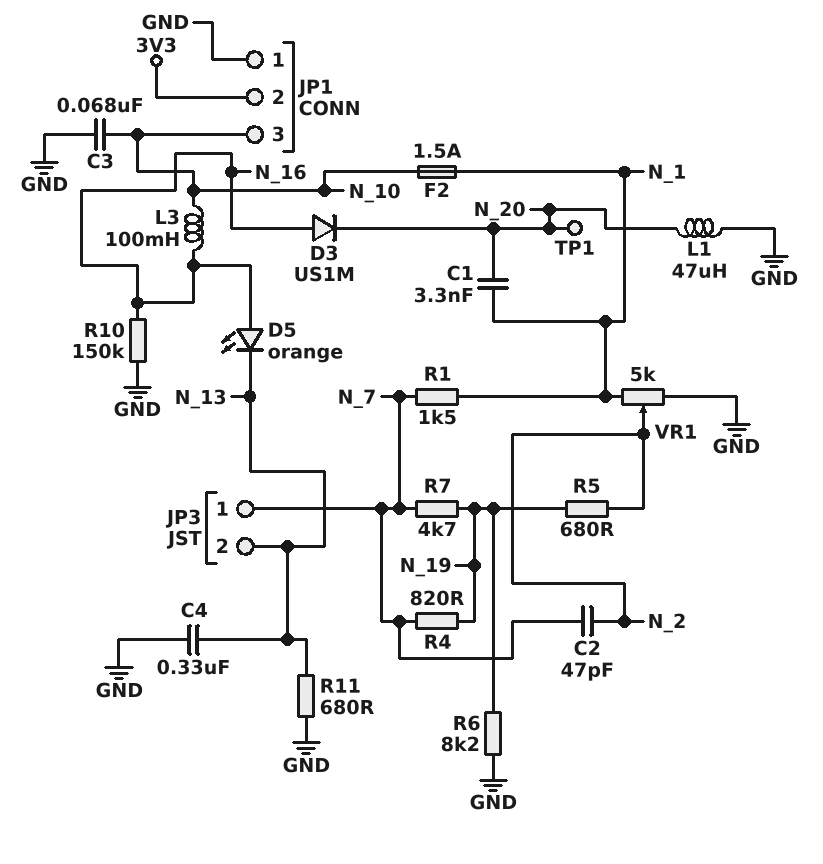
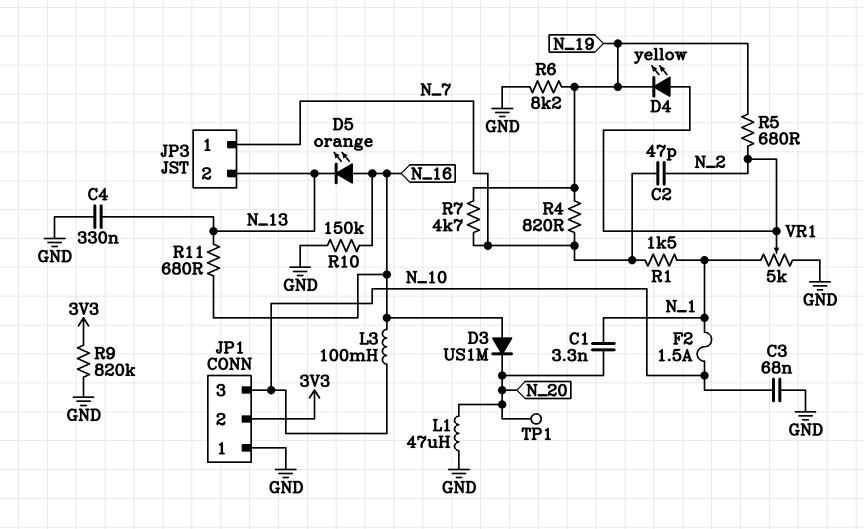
D4: none -> LED yellow (A N_2, K N_19)
R9: none -> 820k (3V3, GND)
R11: 680 (GND, N_13) -> 680 (N_13, N_16)

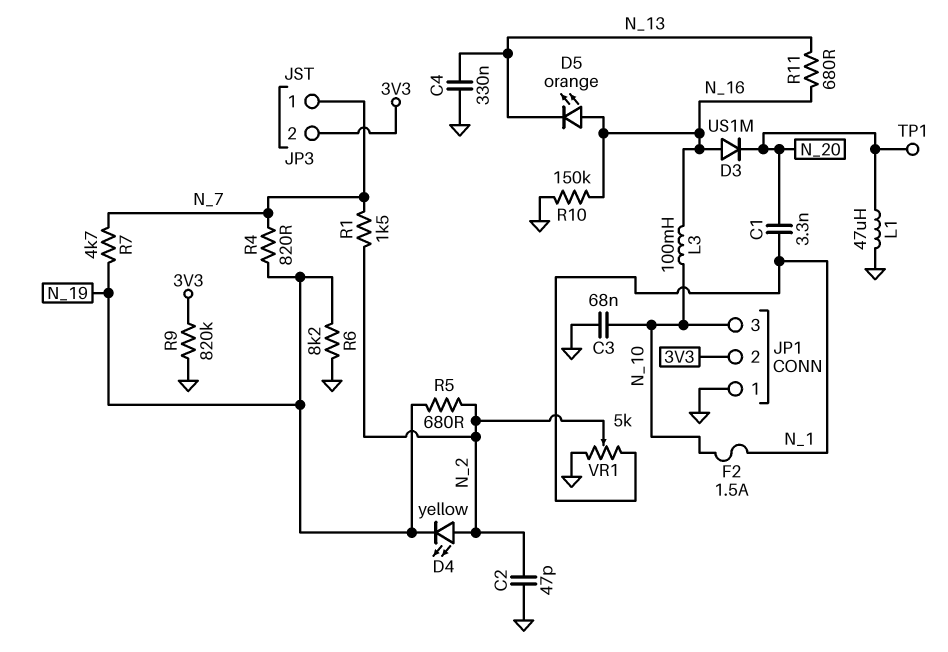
C2: 47pF (N_2, N_7) -> 47pF (GND, N_2)
JP3 pin 2: N_13 -> 3V3
R1: 1.5k (N_1, N_7) -> 1.5k (N_2, N_7)

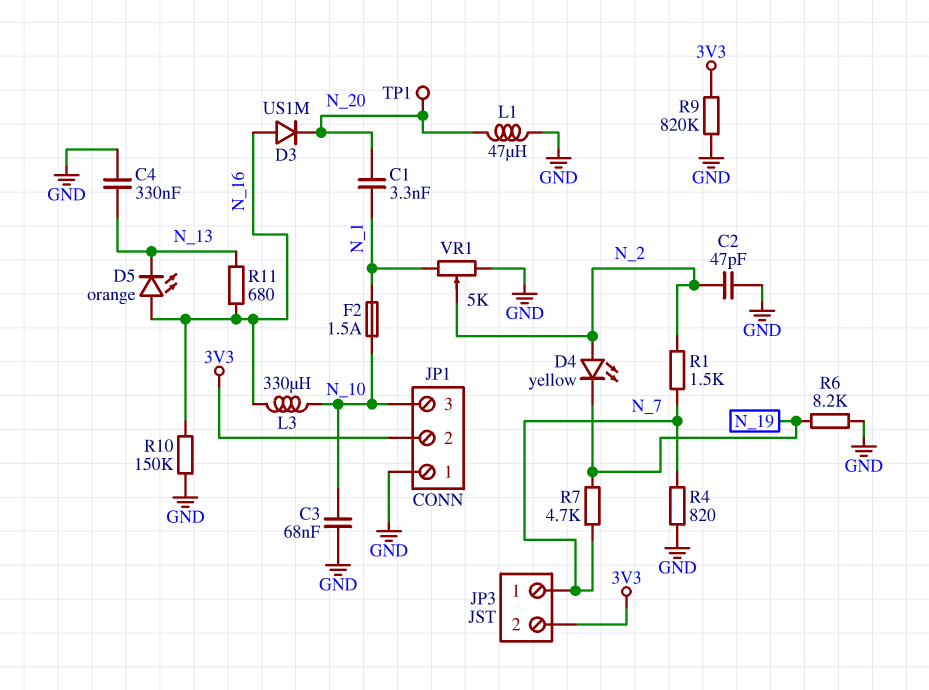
L3: 100mH (N_10, N_16) -> 330uH (N_10, N_16)
R4: 820 (N_7, N_19) -> 820 (GND, N_7)
R5: 680 (N_2, N_19) -> none

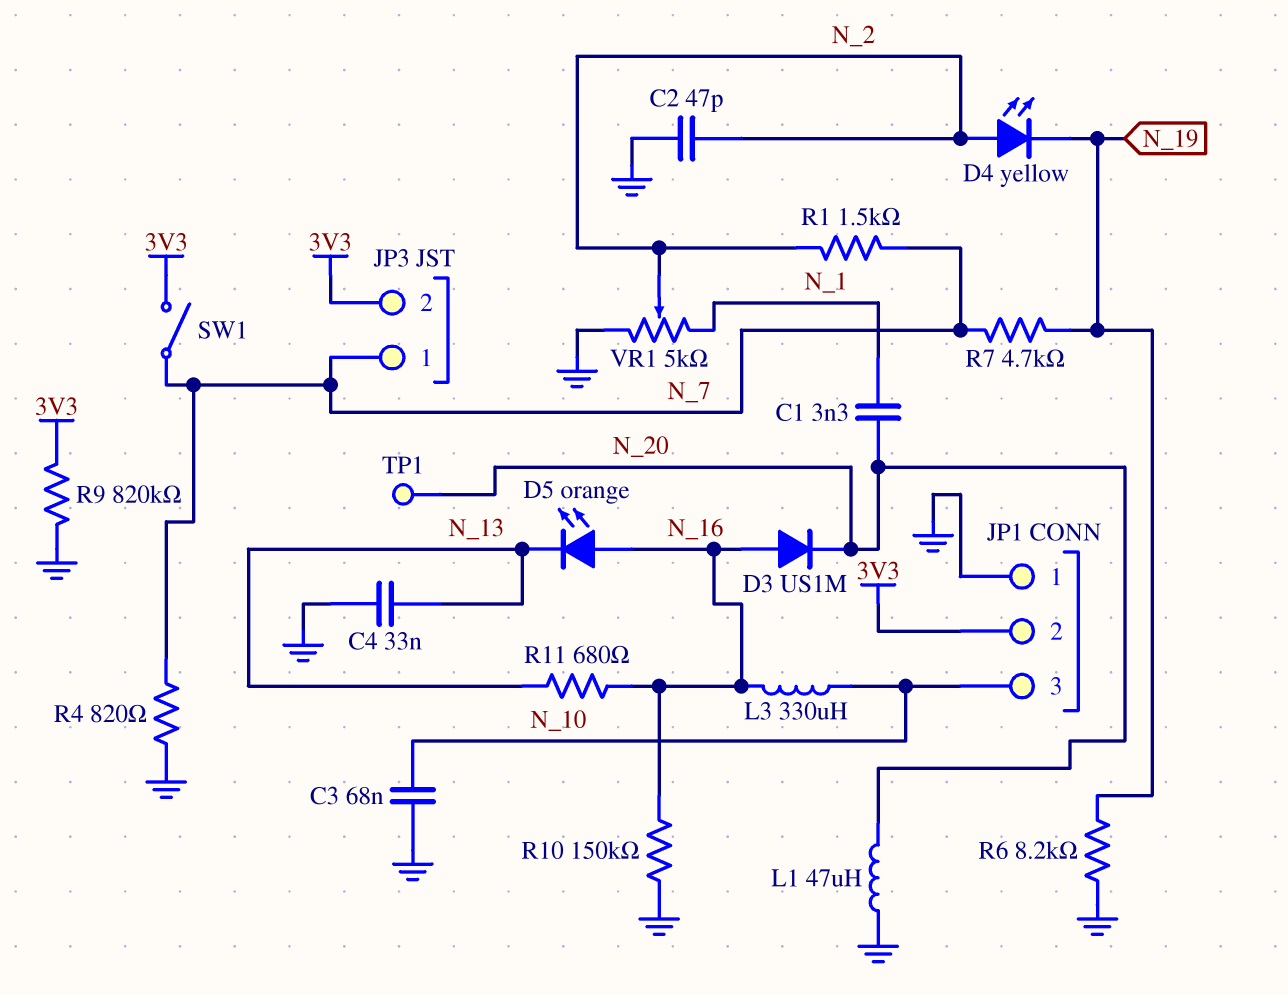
C4: 330nF (GND, N_13) -> 33nF (GND, N_13)
F2: 1.5A (N_1, N_10) -> none
SW1: none -> switch (3V3, N_7)

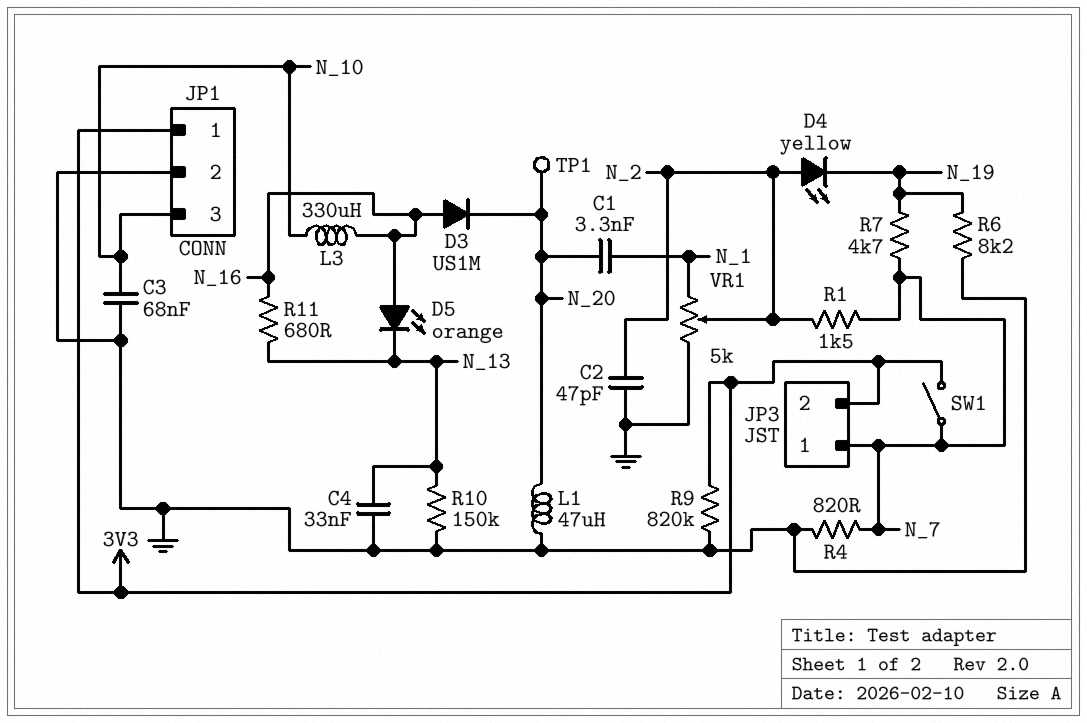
JP1 pin 1: GND -> 3V3
JP1 pin 2: 3V3 -> GND
R10: 150k (GND, N_16) -> 150k (GND, N_13)

